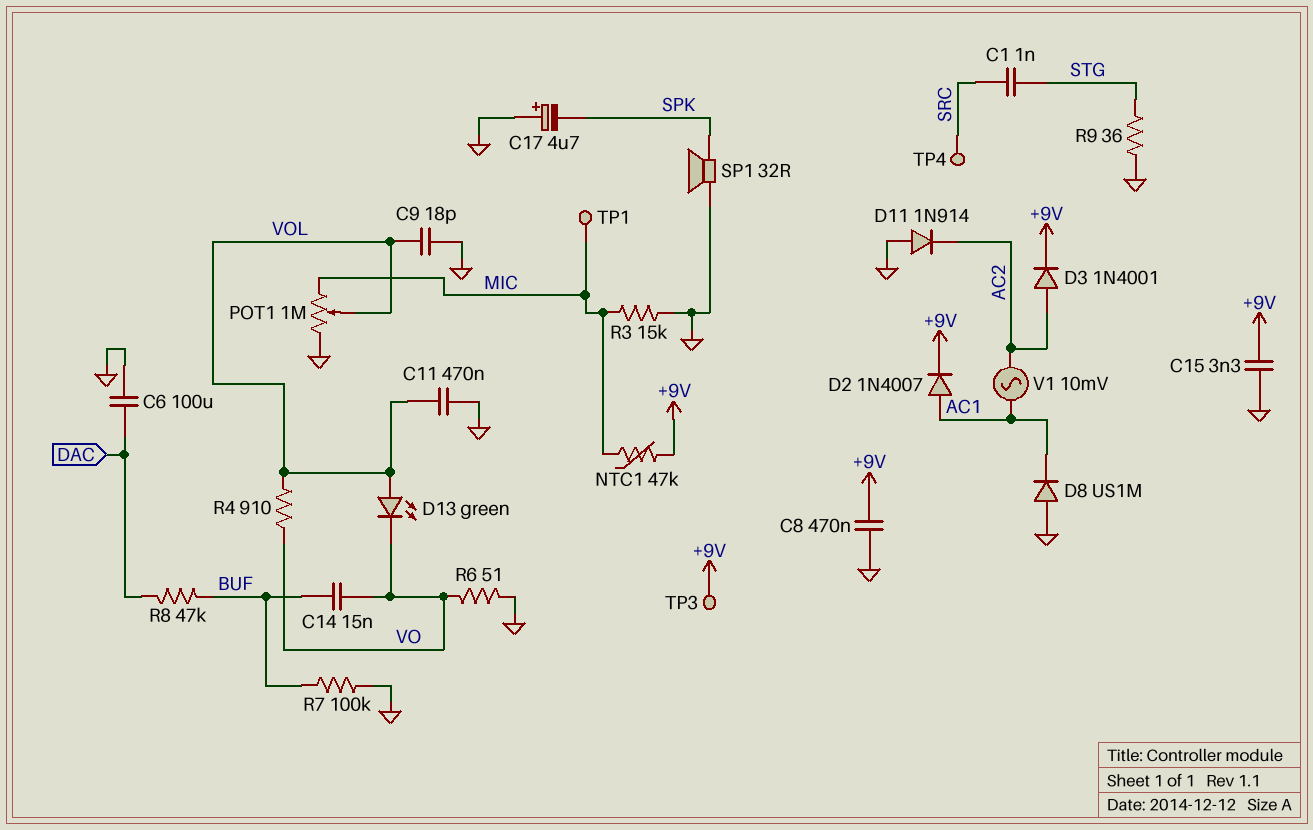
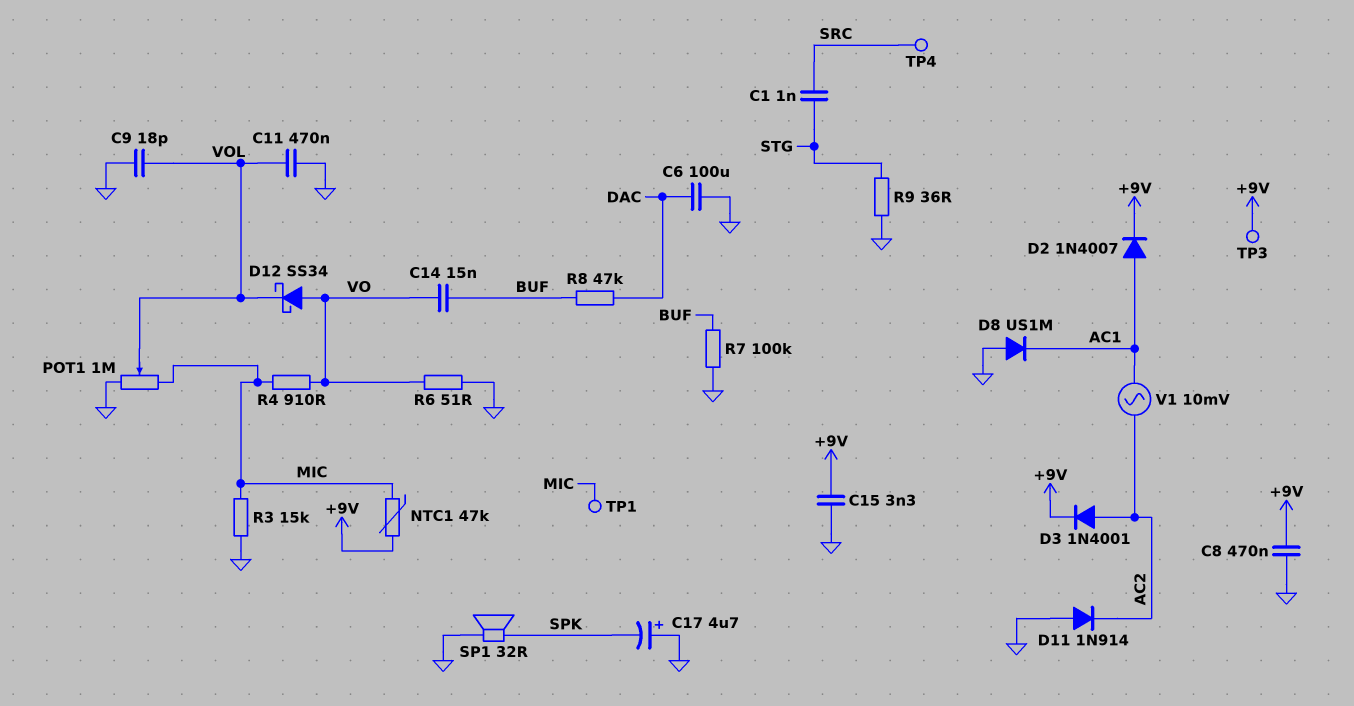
D12: none -> schottky SS34 (A VO, K VOL)
D13: LED green (A VOL, K VO) -> none
R4: 910 (VO, VOL) -> 910 (MIC, VO)

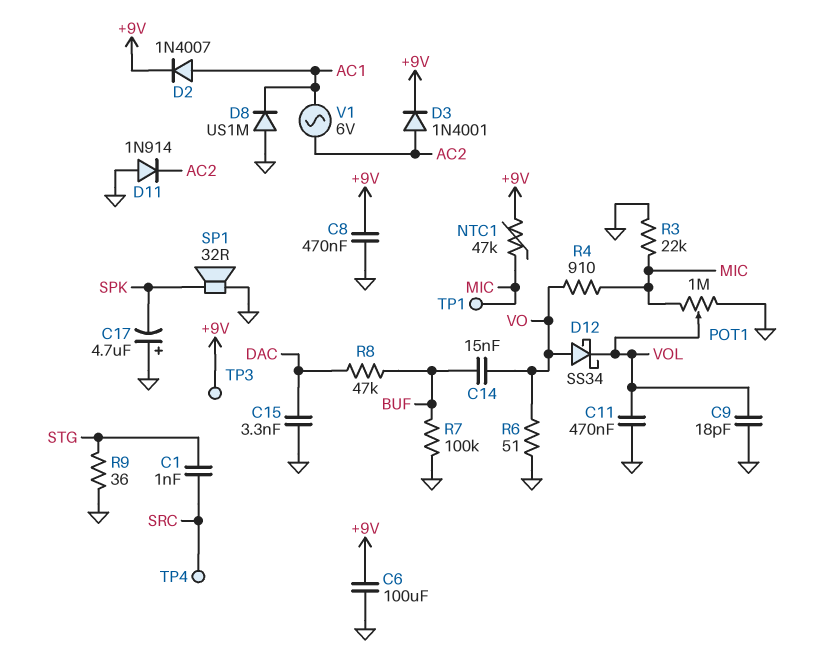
C6: 100uF (DAC, GND) -> 100uF (+9V, GND)
C15: 3.3nF (+9V, GND) -> 3.3nF (DAC, GND)
R3: 15k (GND, MIC) -> 22k (GND, MIC)
V1: AC 10mV (AC1, AC2) -> AC 6V (AC1, AC2)

